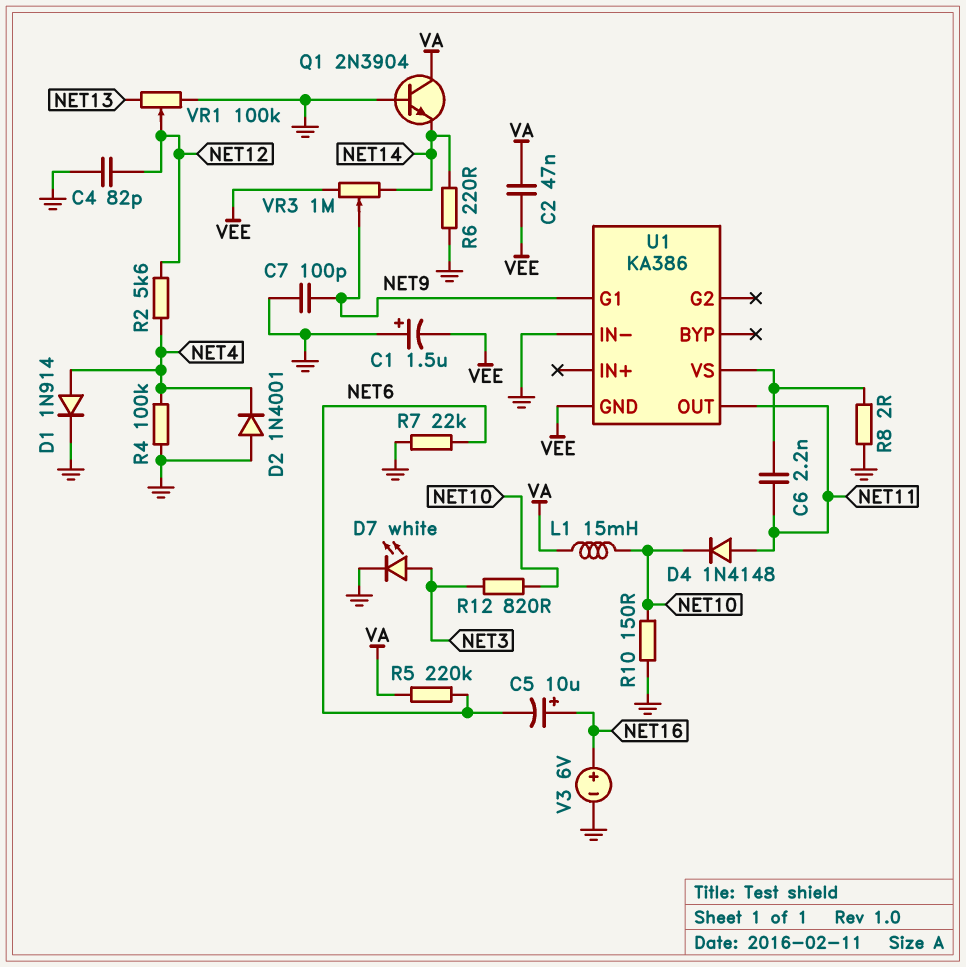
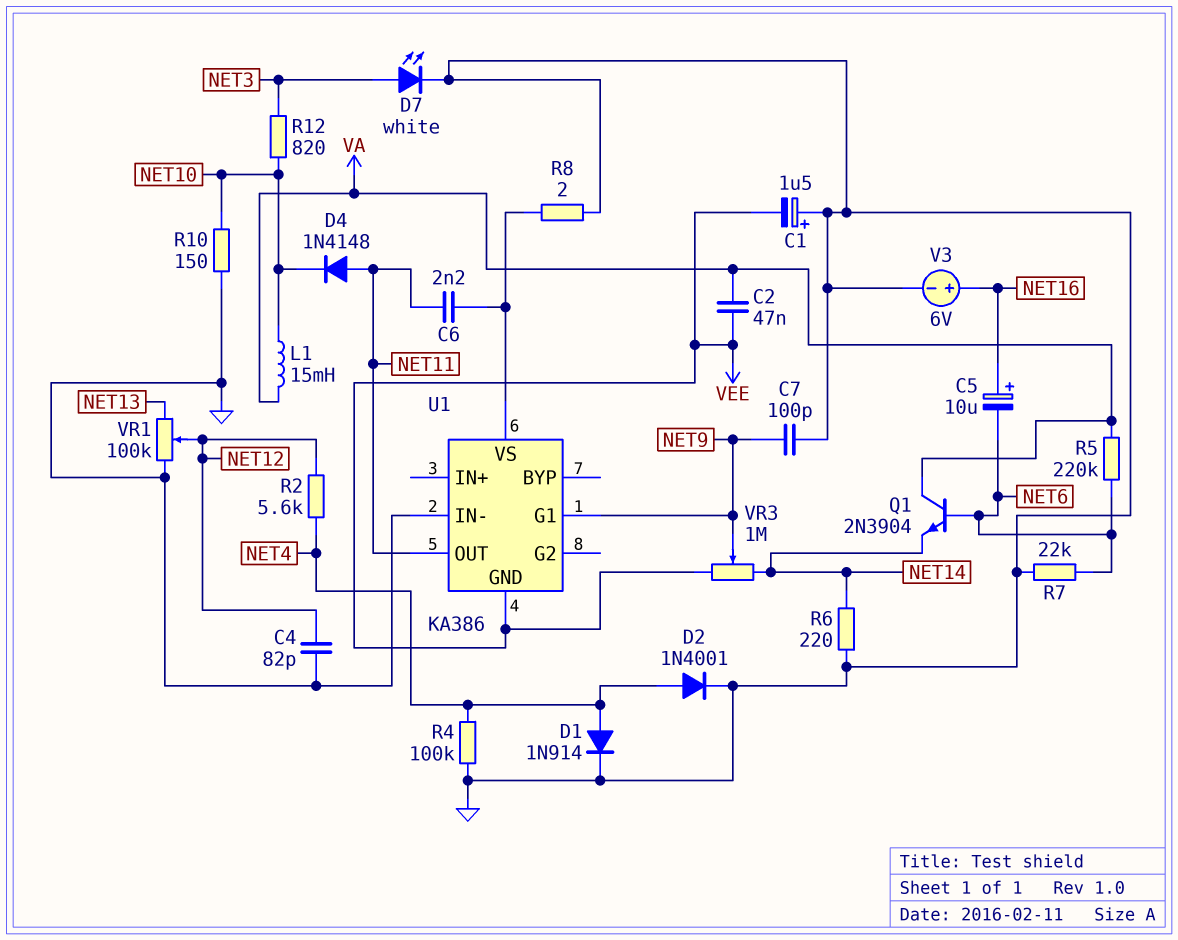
D2: diode 1N4001 (A GND, K NET4) -> diode 1N4001 (A NET4, K GND)
Q1: NPN 2N3904 (B GND, C VA, E NET14) -> NPN 2N3904 (B NET6, C VA, E NET14)

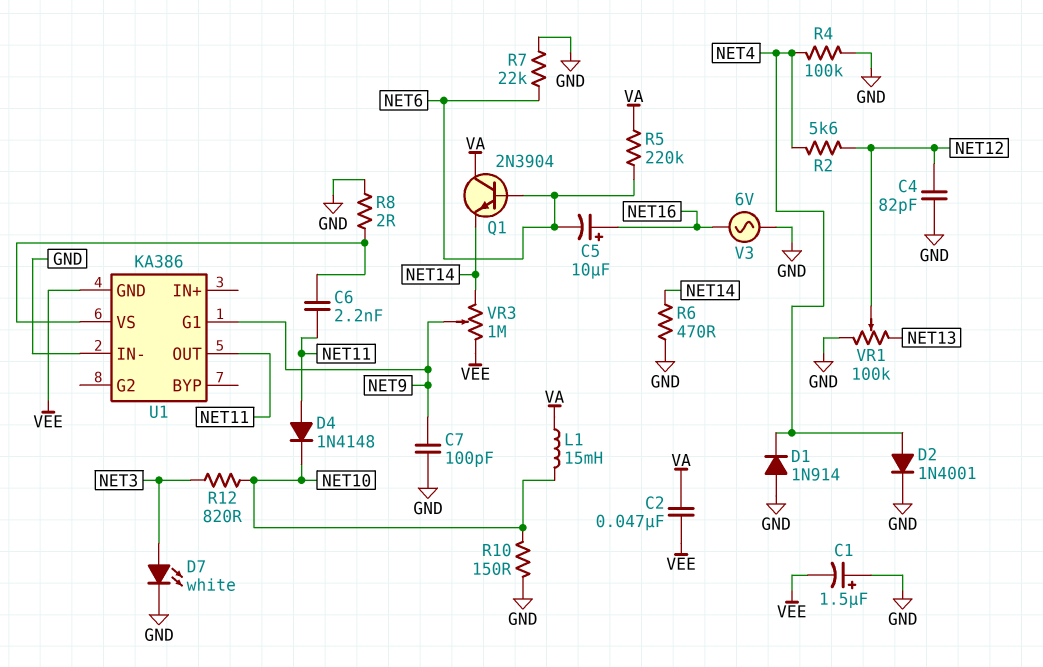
D1: diode 1N914 (A NET4, K GND) -> diode 1N914 (A GND, K NET4)
R6: 220 (GND, NET14) -> 470 (GND, NET14)
V3: 6V (plus NET16, minus GND) -> AC 6V (GND, NET16)

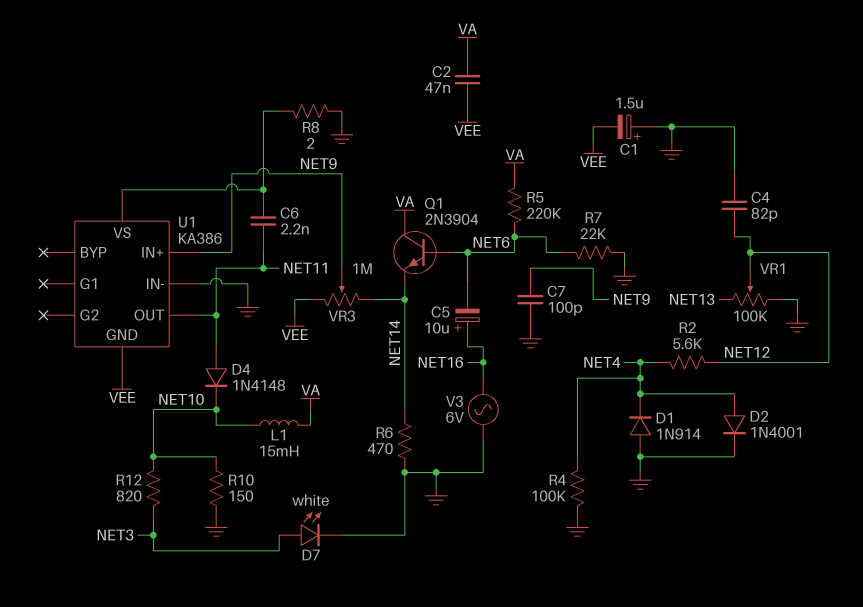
U1 pin G1: NET9 -> none
U1 pin IN+: none -> NET9

